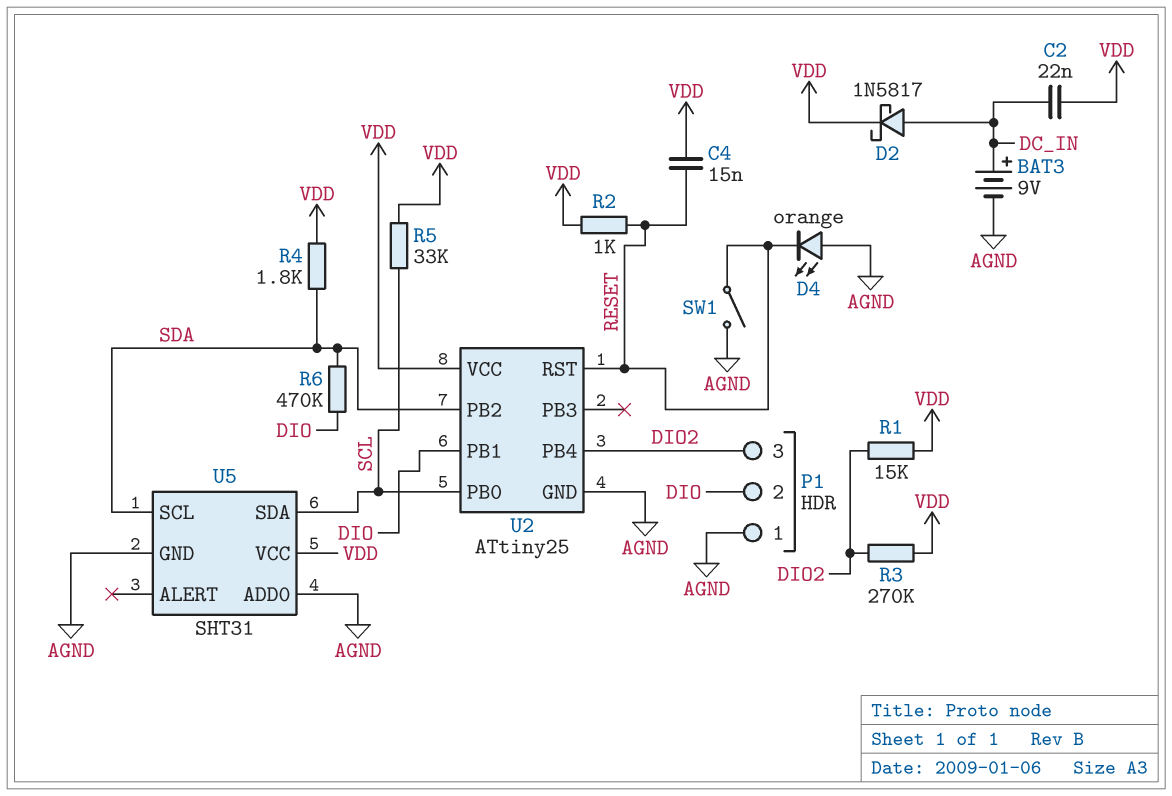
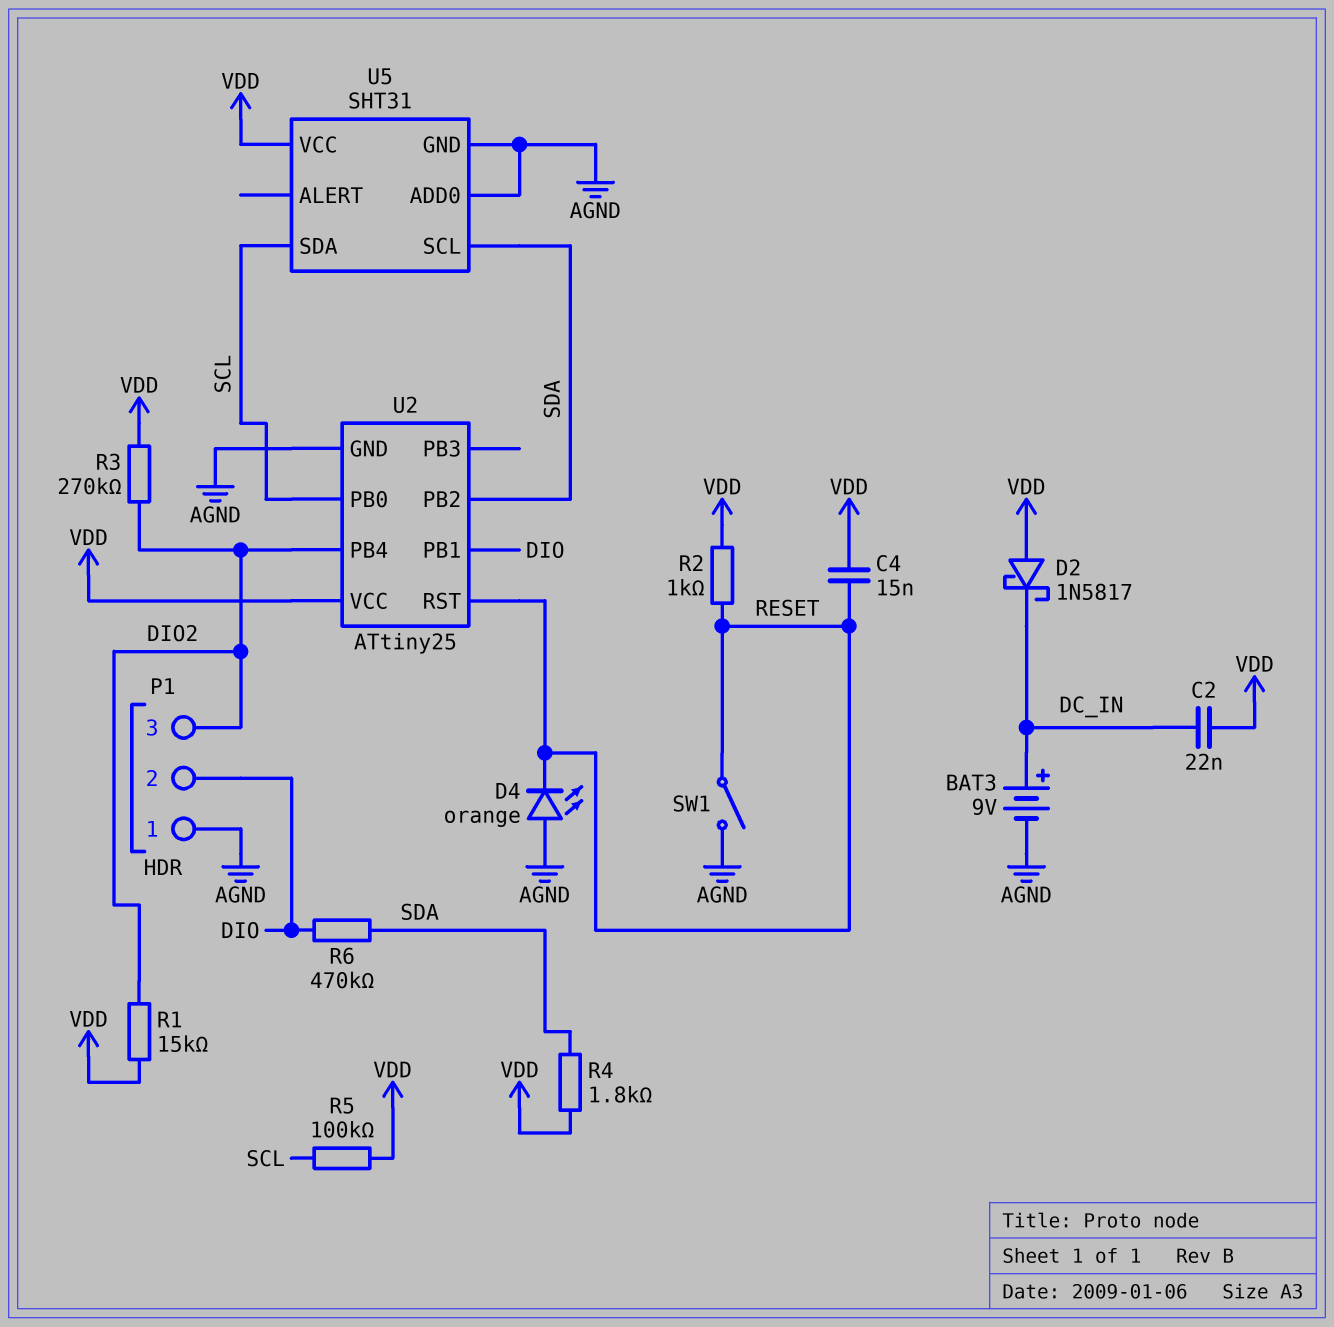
D2: schottky 1N5817 (A DC_IN, K VDD) -> schottky 1N5817 (A VDD, K DC_IN)
R5: 33k (SCL, VDD) -> 100k (SCL, VDD)

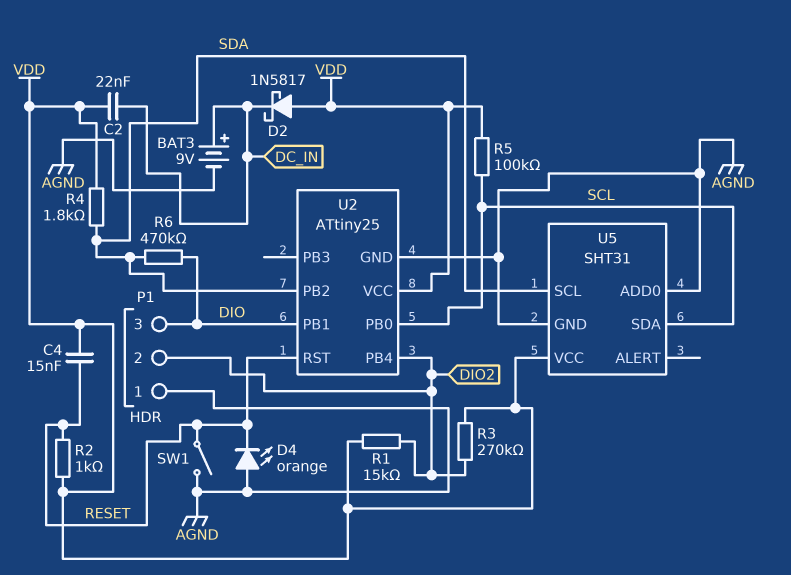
P1 pin 2: DIO -> DIO2
P1 pin 3: DIO2 -> DIO

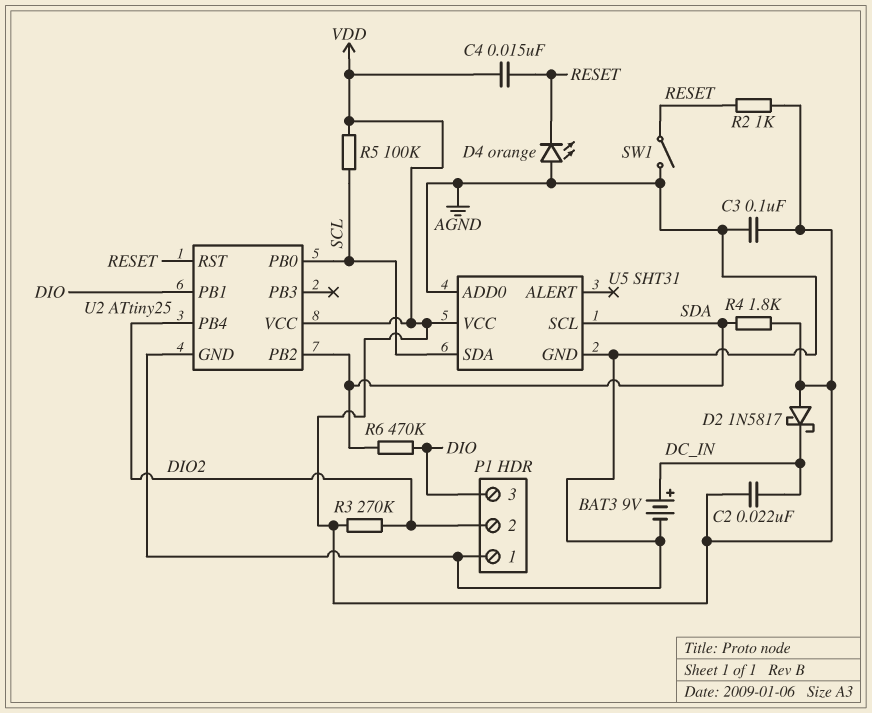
C3: none -> 100nF (AGND, VDD)
R1: 15k (DIO2, VDD) -> none

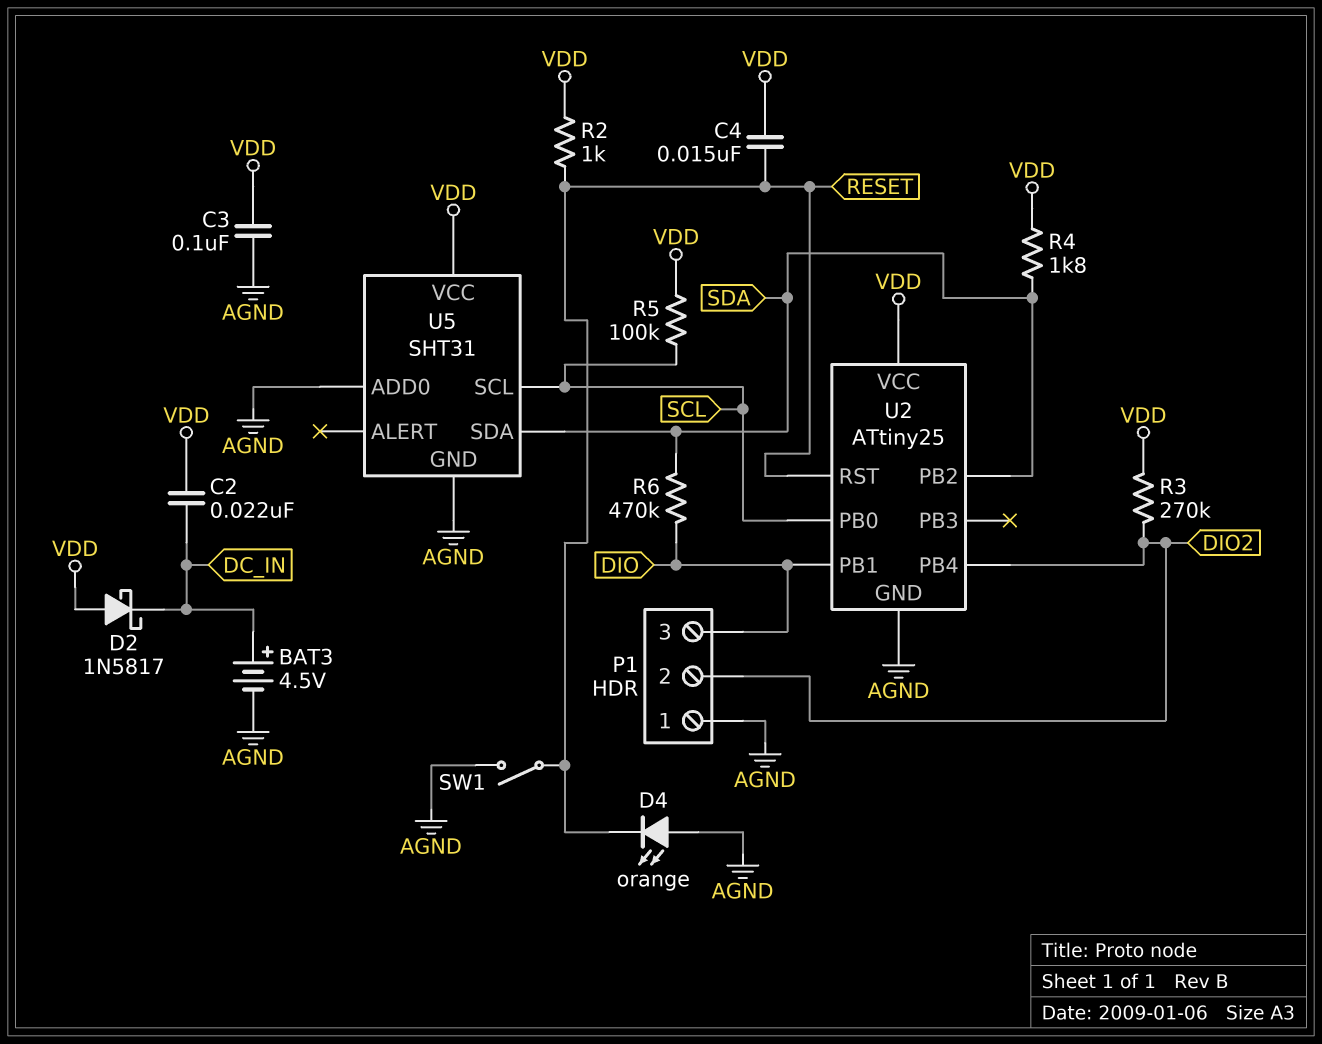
BAT3: 9V (plus DC_IN, minus AGND) -> 4.5V (plus DC_IN, minus AGND)
U5 pin SCL: SDA -> SCL
U5 pin SDA: SCL -> SDA

